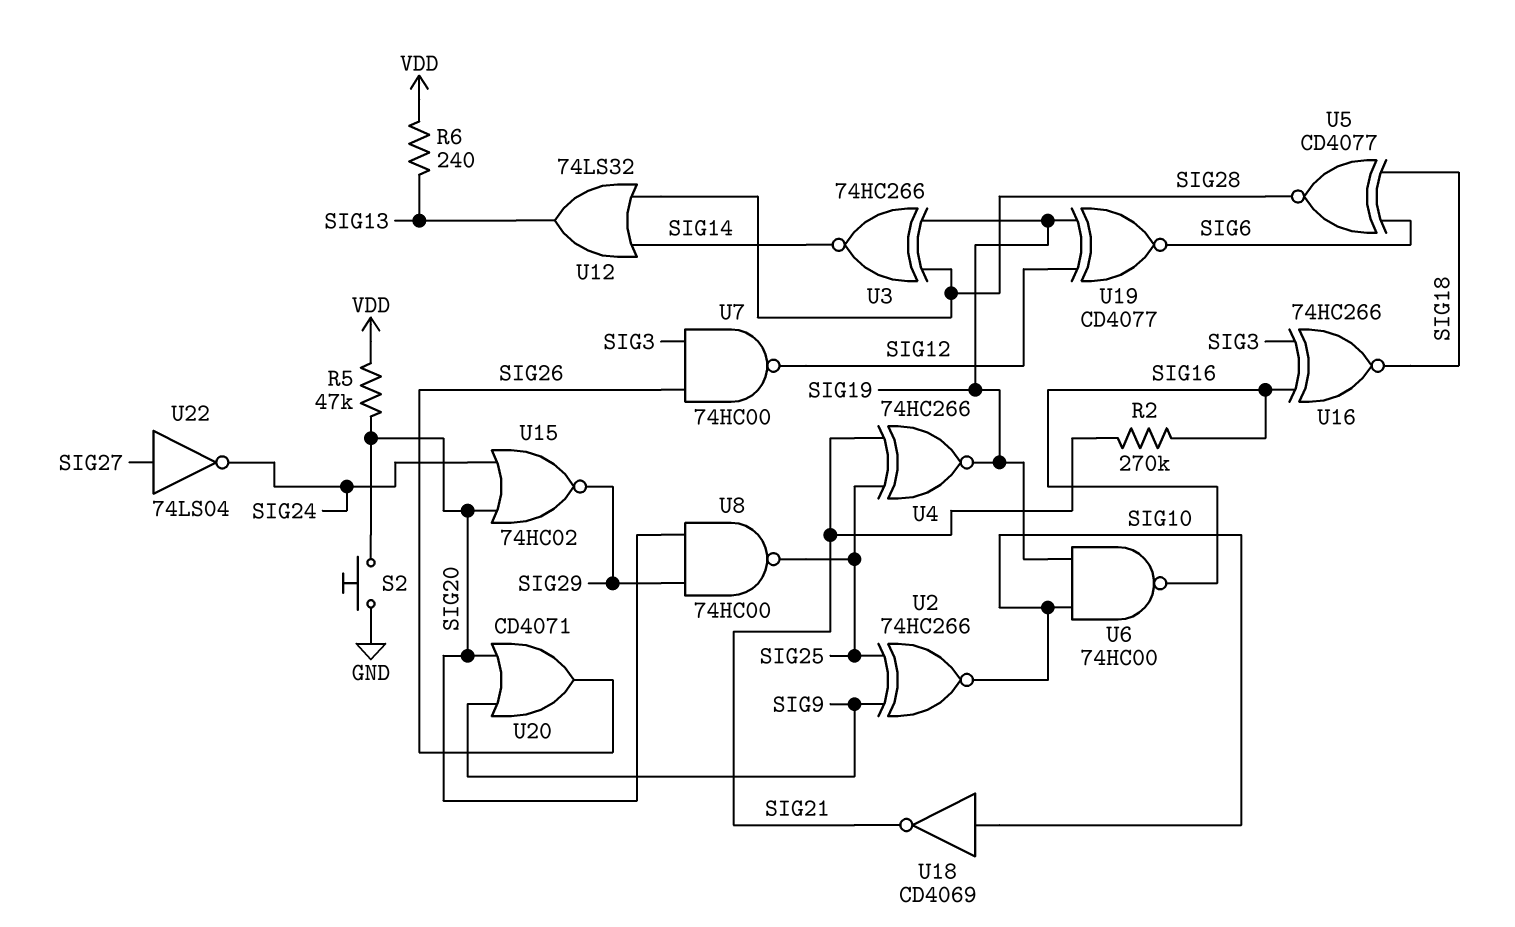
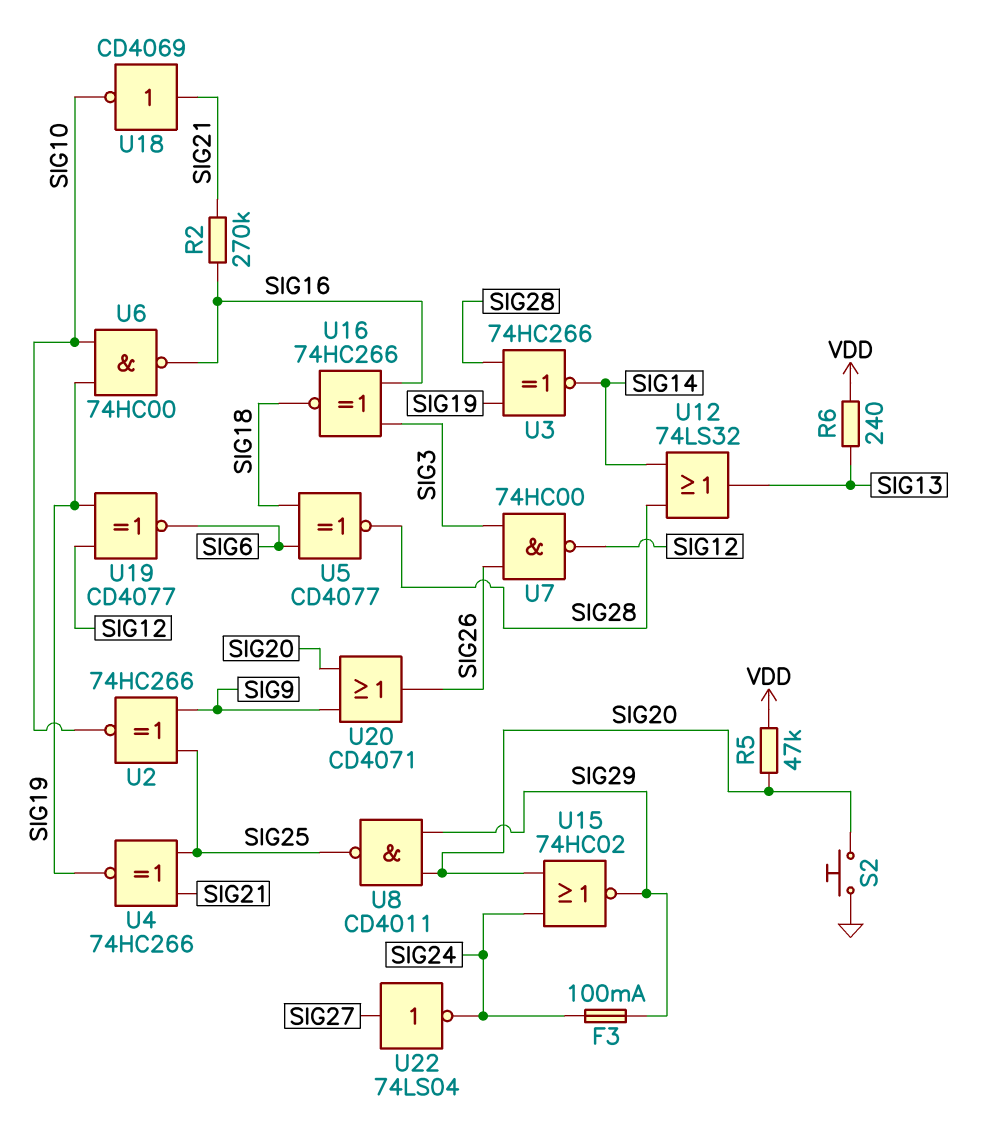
F3: none -> 100mA (SIG24, SIG29)
U8: NAND 74HC00 (in SIG20, in SIG29, out SIG25) -> NAND CD4011 (in SIG20, in SIG29, out SIG25)
U18: NOT CD4069 (in SIG10, out SIG21) -> NOT CD4069 (in SIG21, out SIG10)

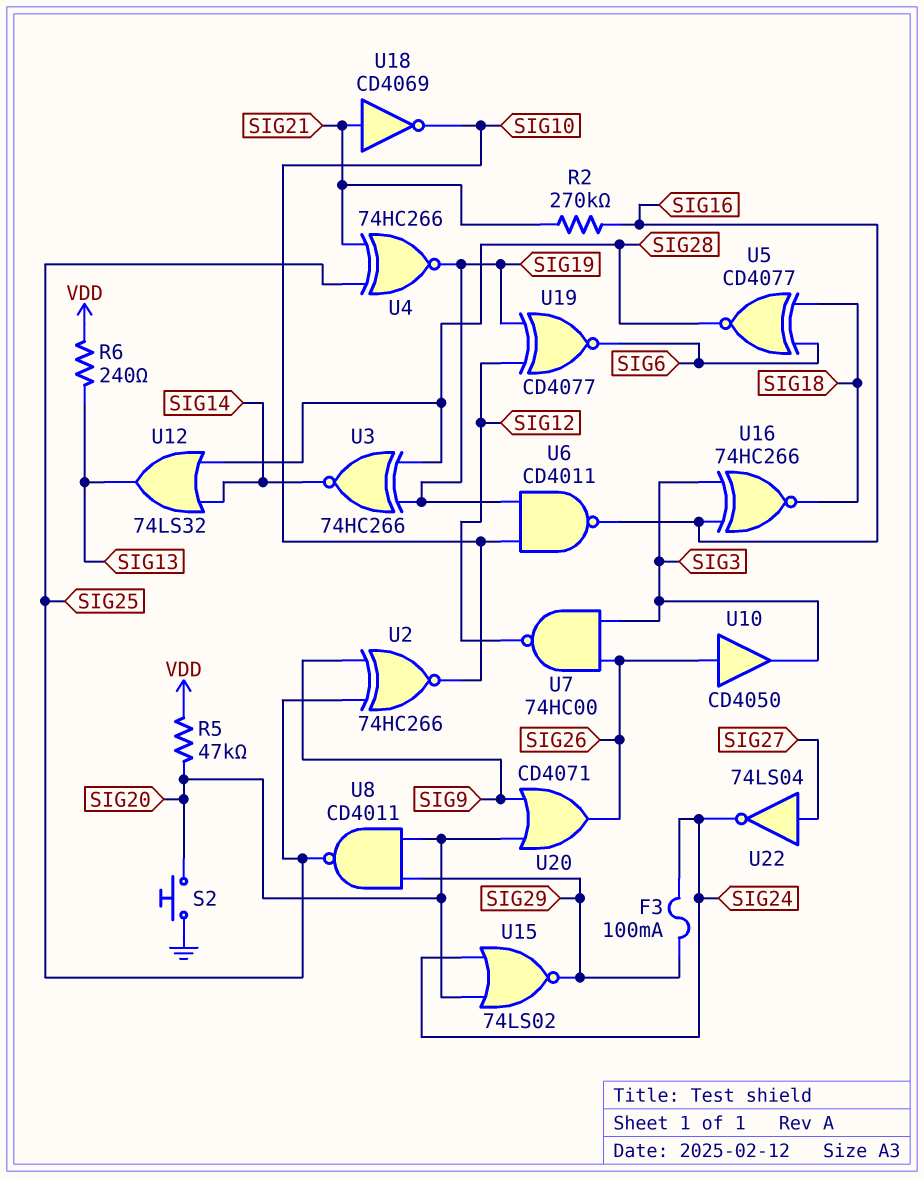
U6: NAND 74HC00 (in SIG10, in SIG19, out SIG16) -> NAND CD4011 (in SIG10, in SIG19, out SIG16)
U10: none -> buffer CD4050 (in SIG26, out SIG3)
U15: NOR 74HC02 (in SIG20, in SIG24, out SIG29) -> NOR 74LS02 (in SIG20, in SIG24, out SIG29)

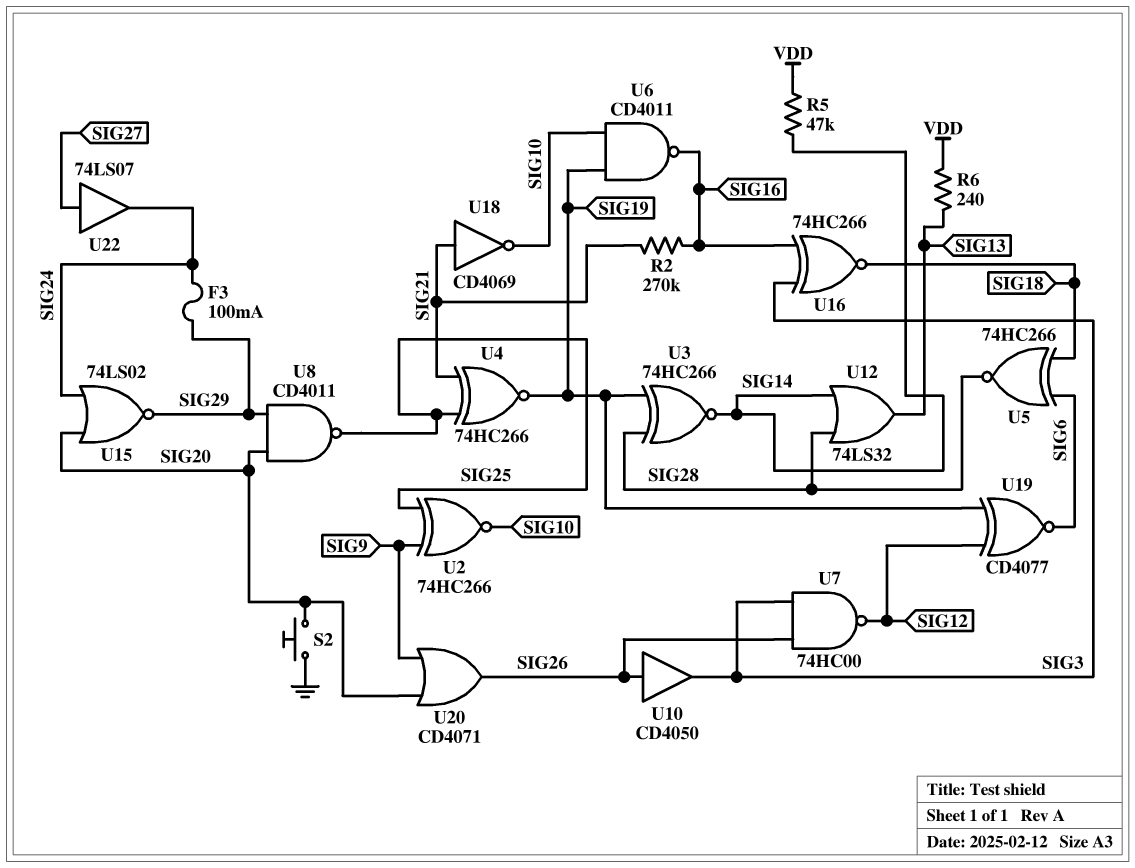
R5: 47k (SIG20, VDD) -> 47k (SIG14, VDD)
U5: XNOR CD4077 (in SIG6, in SIG18, out SIG28) -> XNOR 74HC266 (in SIG6, in SIG18, out SIG28)
U22: NOT 74LS04 (in SIG27, out SIG24) -> buffer 74LS07 (in SIG27, out SIG24)

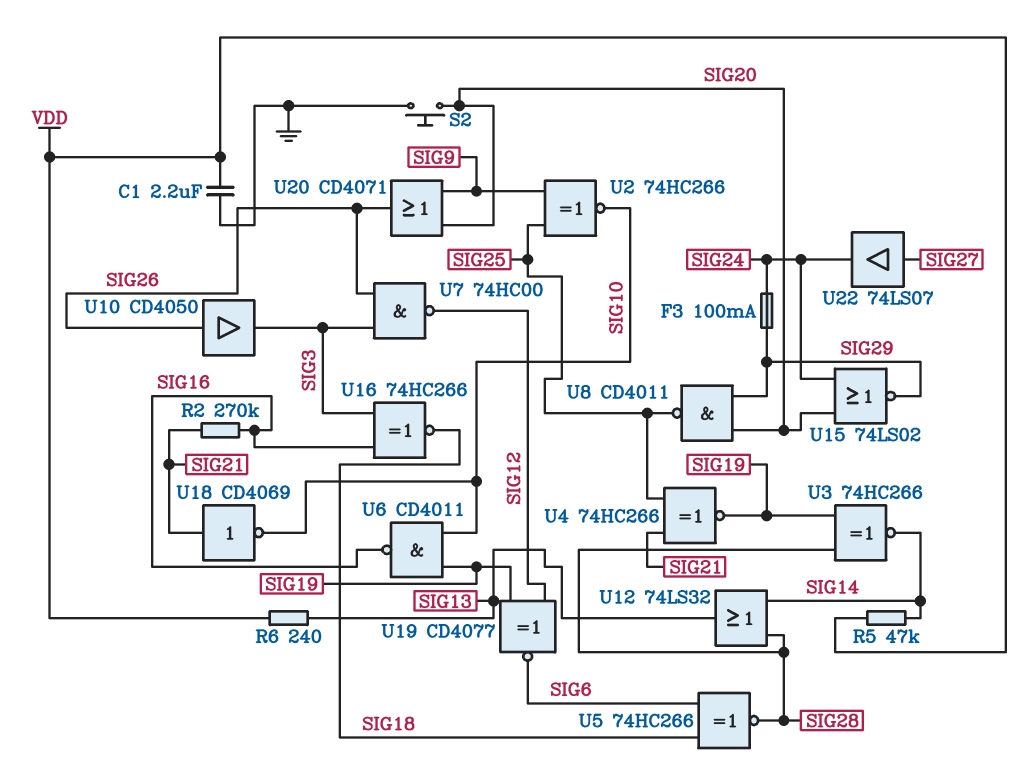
C1: none -> 2.2uF (GND, VDD)

